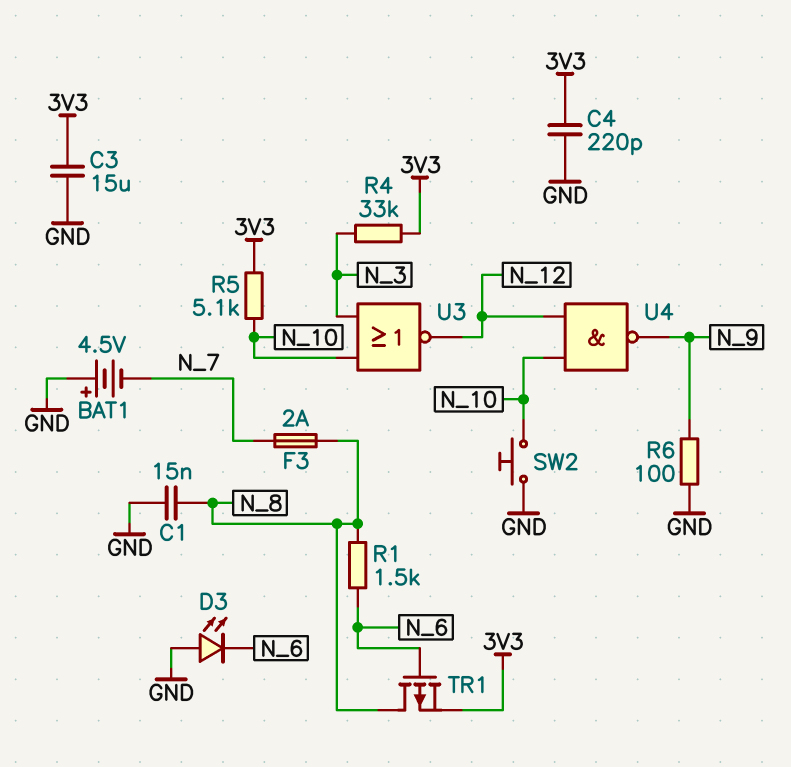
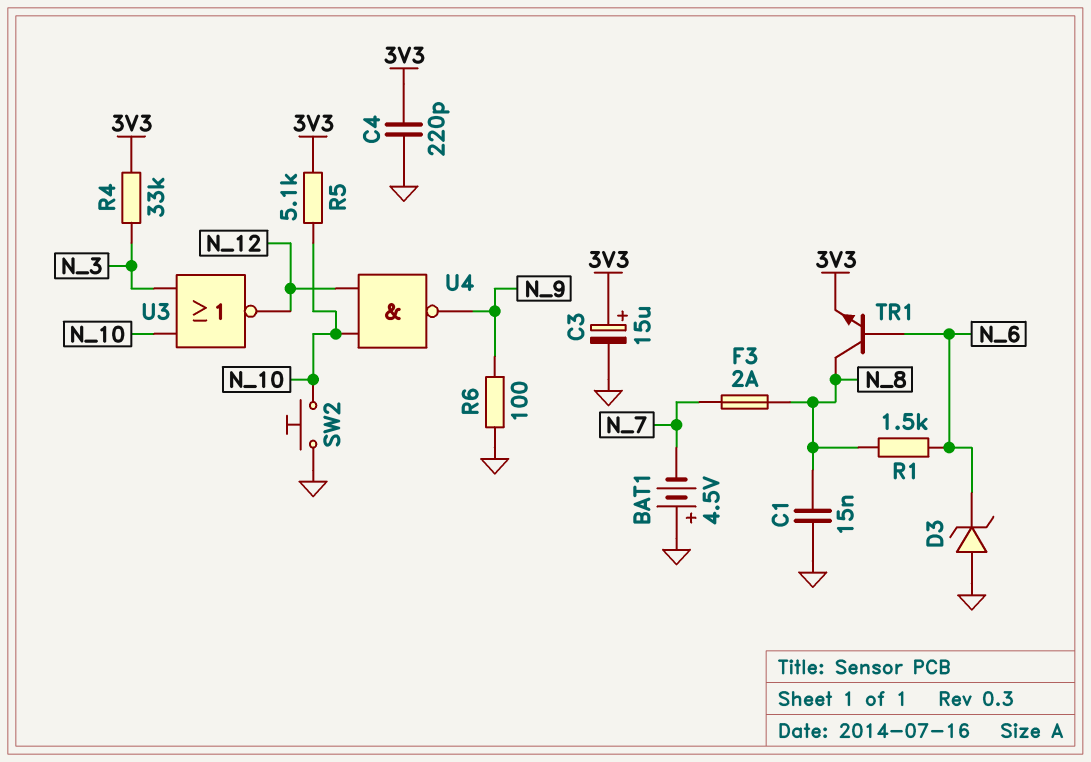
C3: 15uF (3V3, GND) -> 15uF (plus 3V3, minus GND)
D3: LED (A GND, K N_6) -> zener (A GND, K N_6)
TR1: PMOS (G N_6, D N_8, S 3V3) -> NPN (B N_6, C N_8, E 3V3)

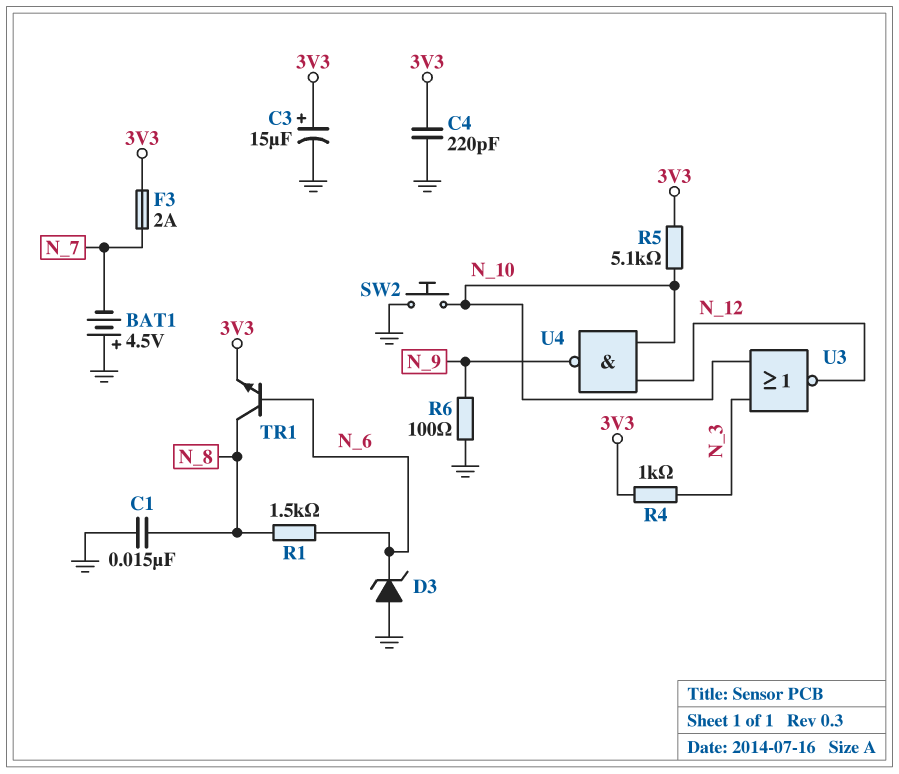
F3: 2A (N_7, N_8) -> 2A (3V3, N_7)
R4: 33k (3V3, N_3) -> 1k (3V3, N_3)

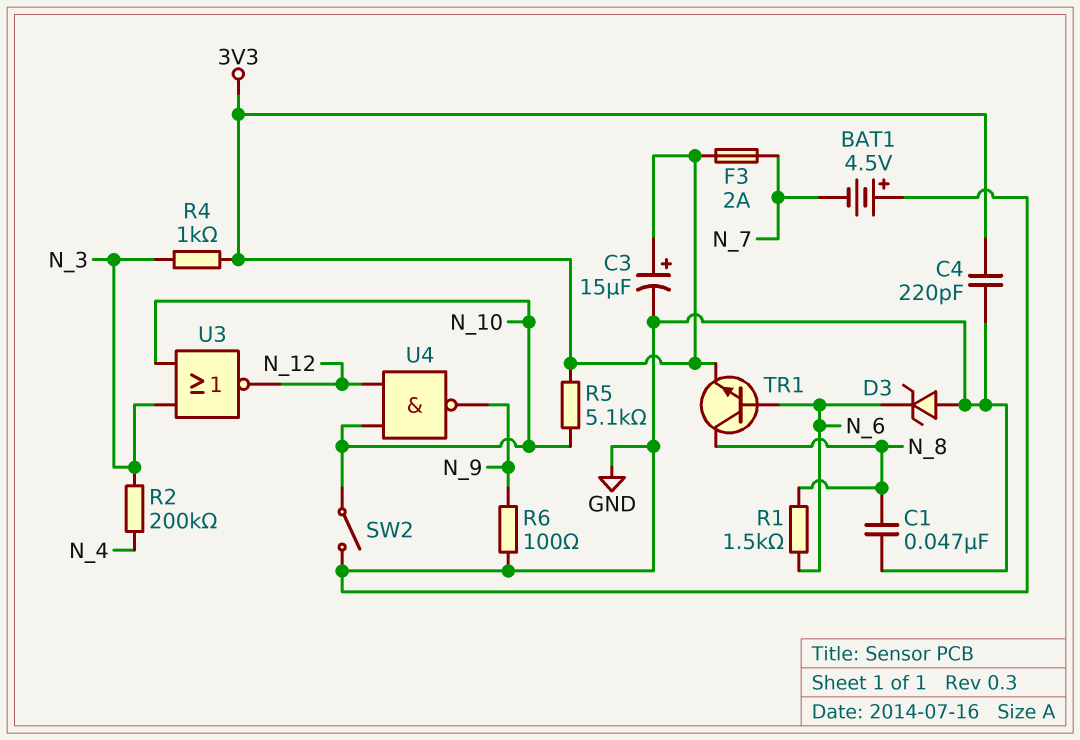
C1: 15nF (GND, N_8) -> 47nF (GND, N_8)
R2: none -> 200k (N_3, N_4)
SW2: button (GND, N_10) -> switch (GND, N_10)

